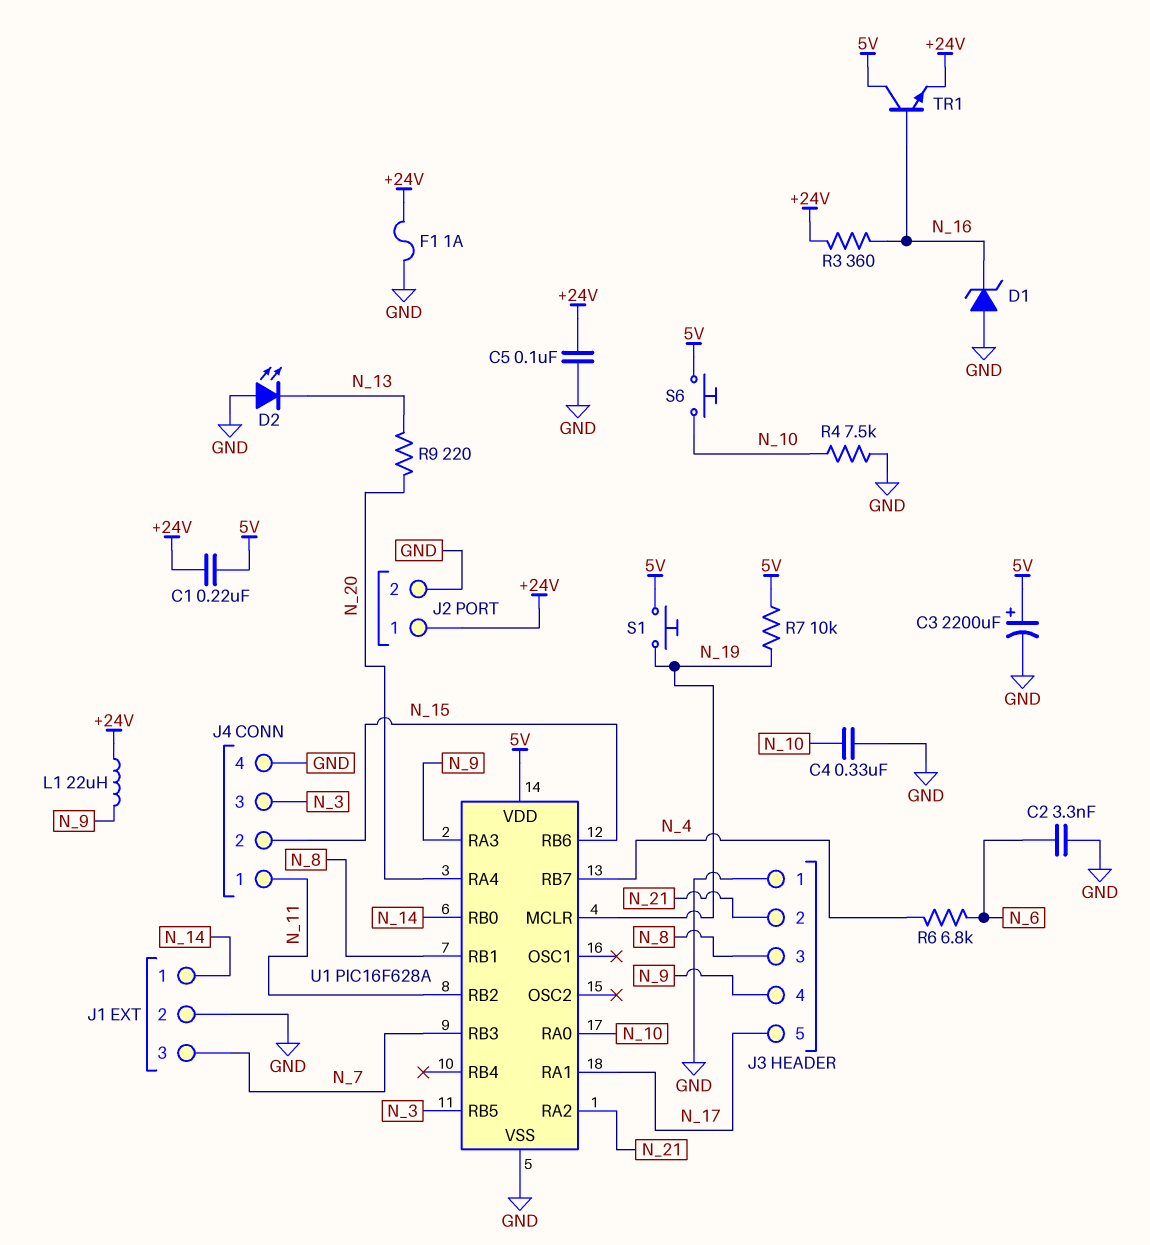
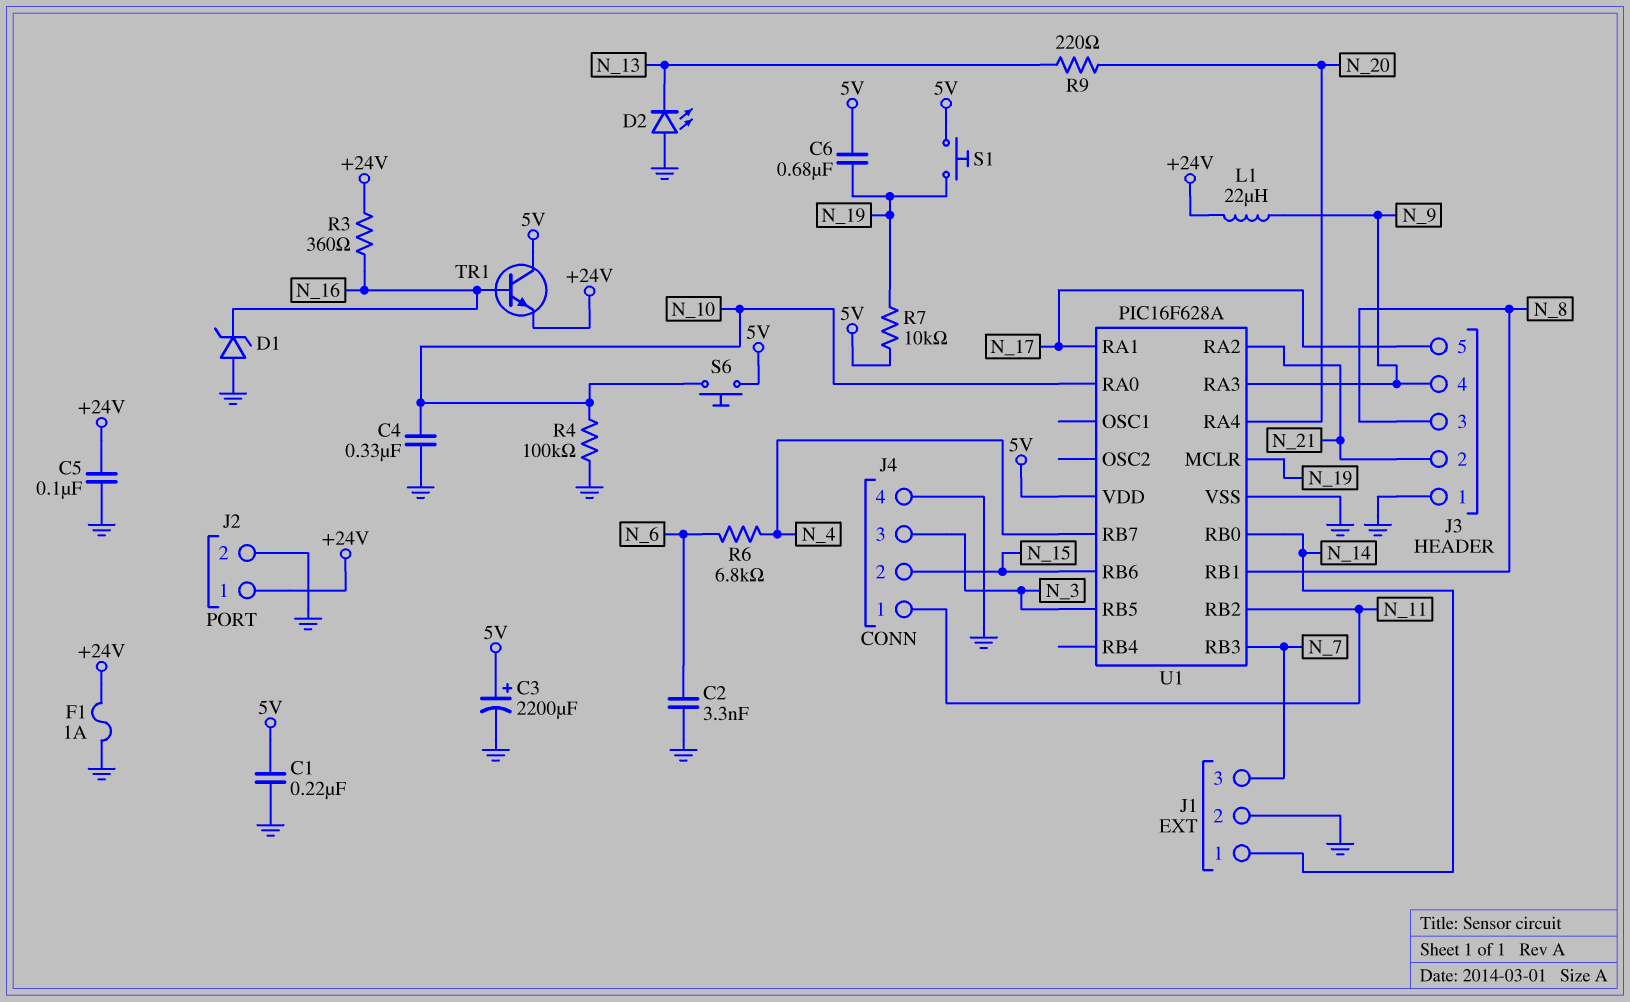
C1: 220nF (+24V, 5V) -> 220nF (5V, GND)
C6: none -> 680nF (5V, N_19)
R4: 7.5k (GND, N_10) -> 100k (GND, N_10)

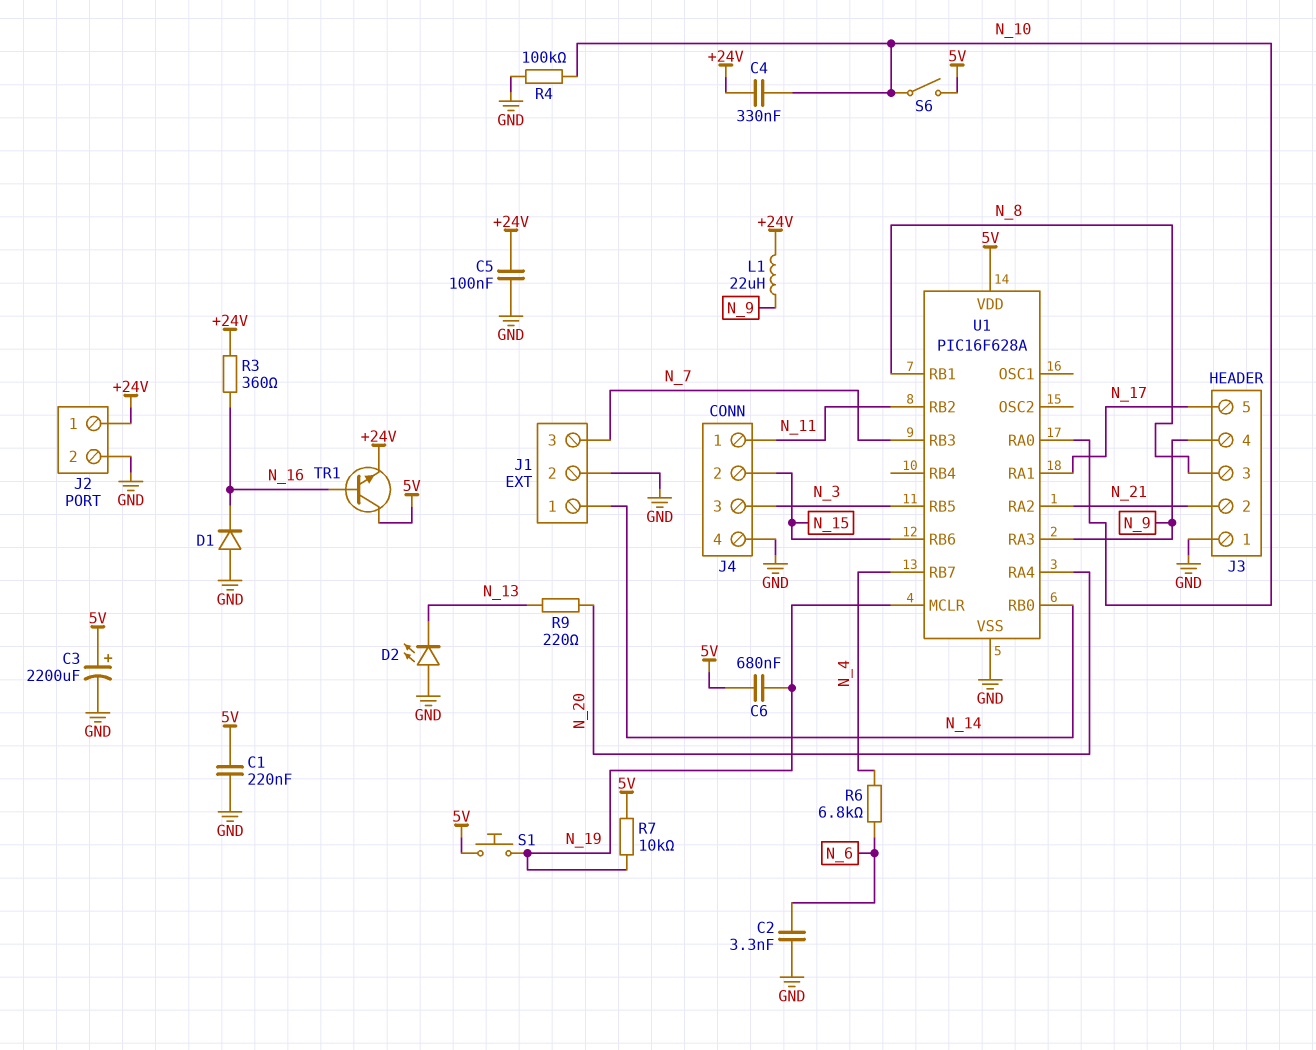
C4: 330nF (GND, N_10) -> 330nF (+24V, N_10)
D1: zener (A GND, K N_16) -> diode (A GND, K N_16)
F1: 1A (+24V, GND) -> none
S6: button (5V, N_10) -> switch (5V, N_10)

